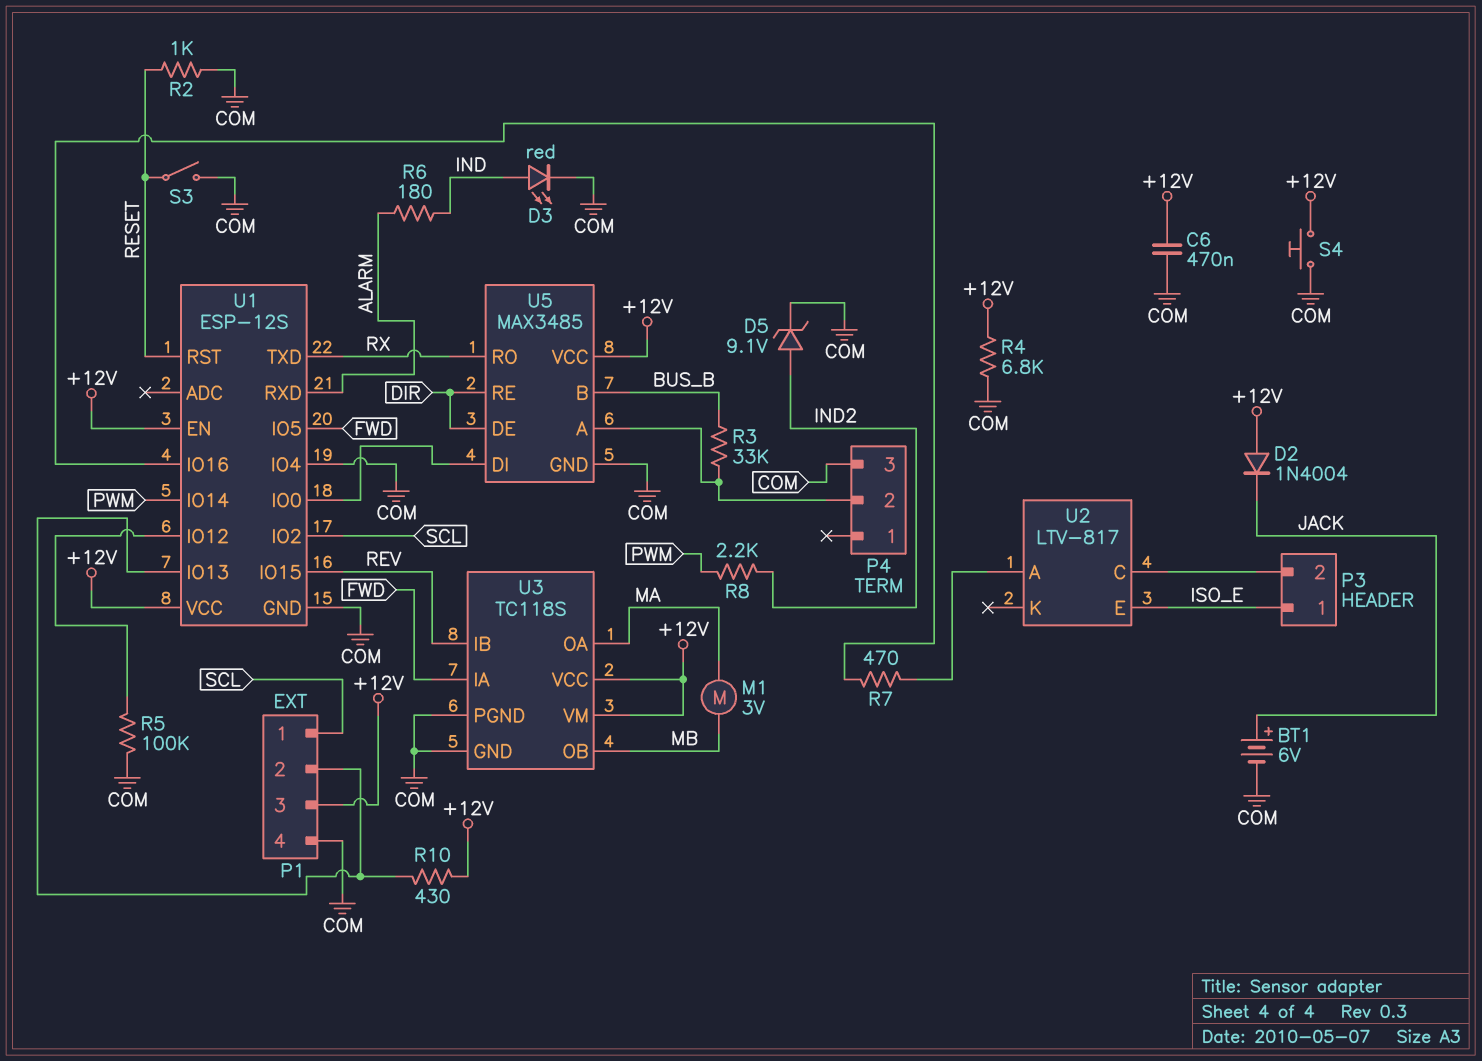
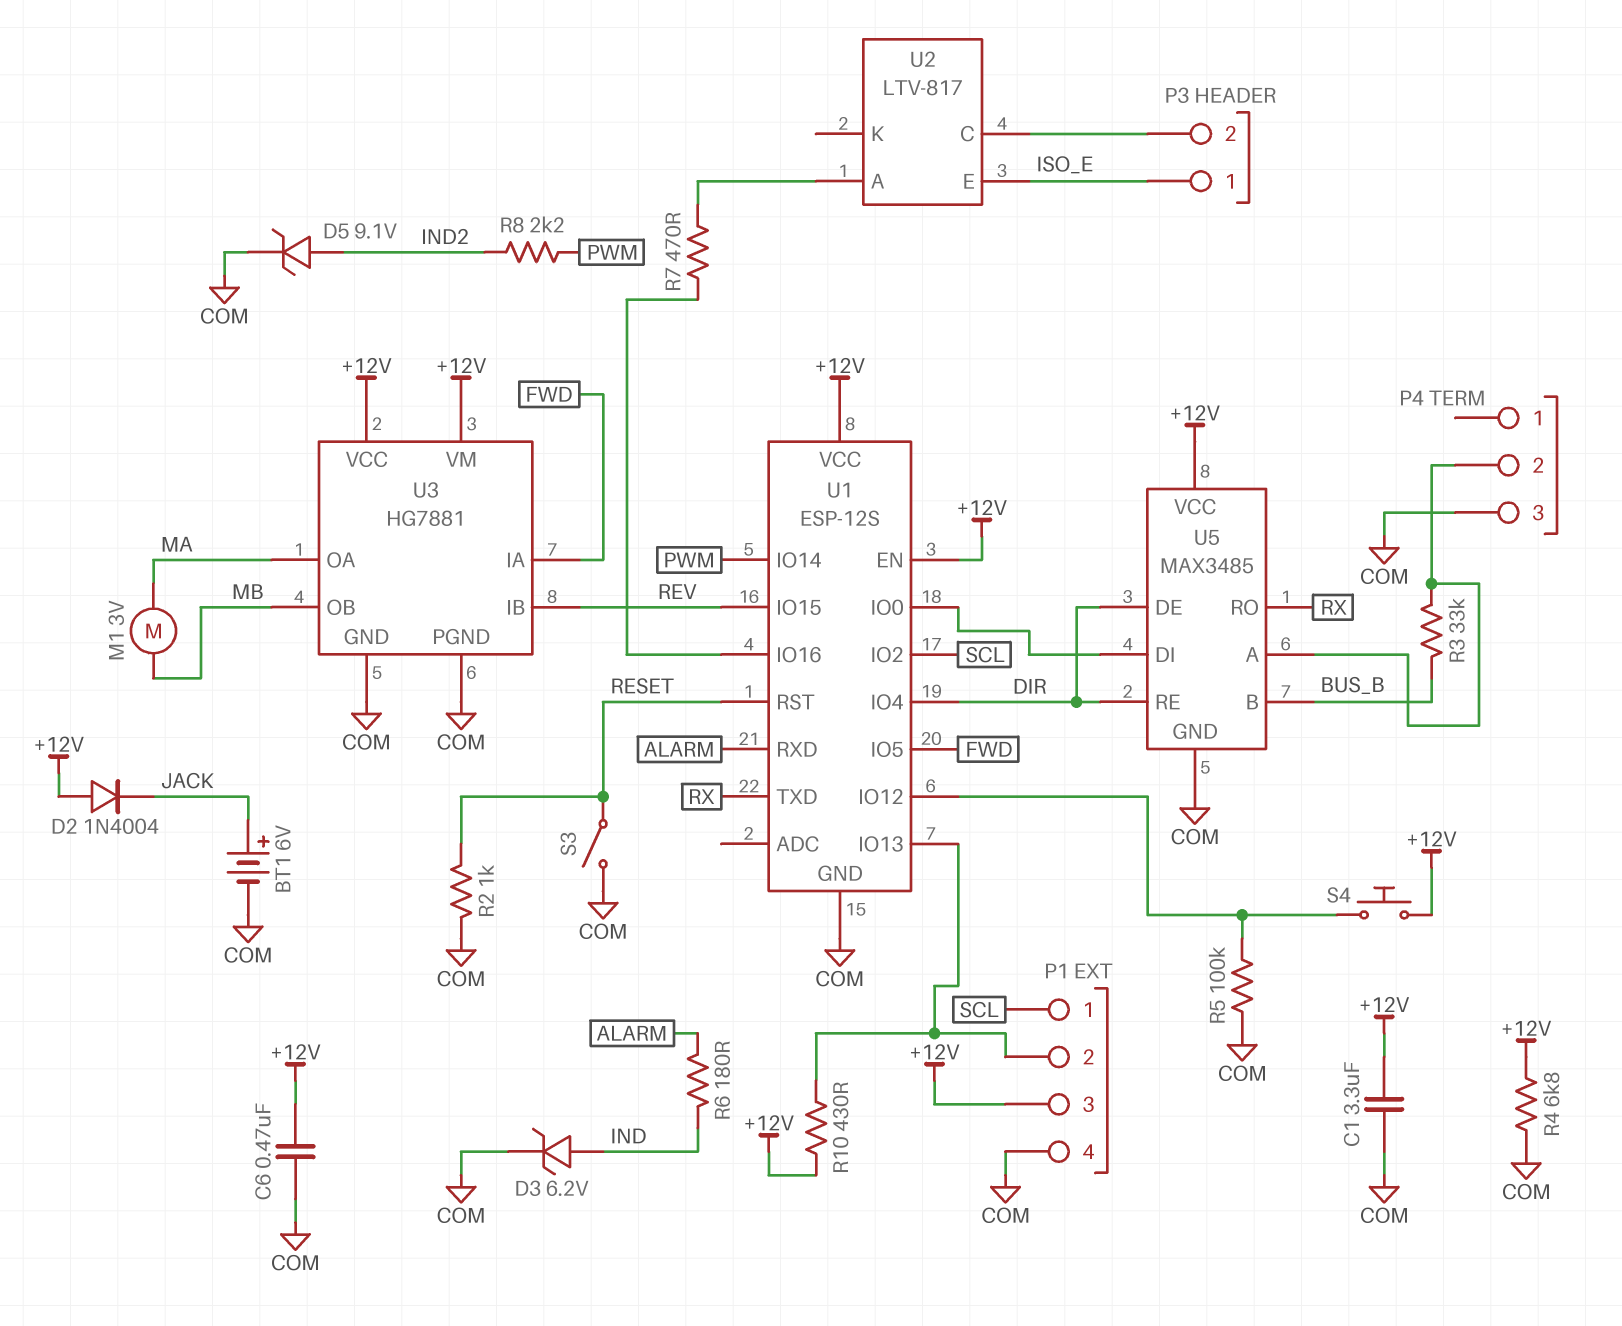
C1: none -> 3.3uF (+12V, COM)
D3: LED red (A IND, K COM) -> zener 6.2V (A IND, K COM)
S4: button (+12V, COM) -> button (+12V, U1/IO12)
U1 pin IO4: COM -> DIR
U3: TC118S -> HG7881

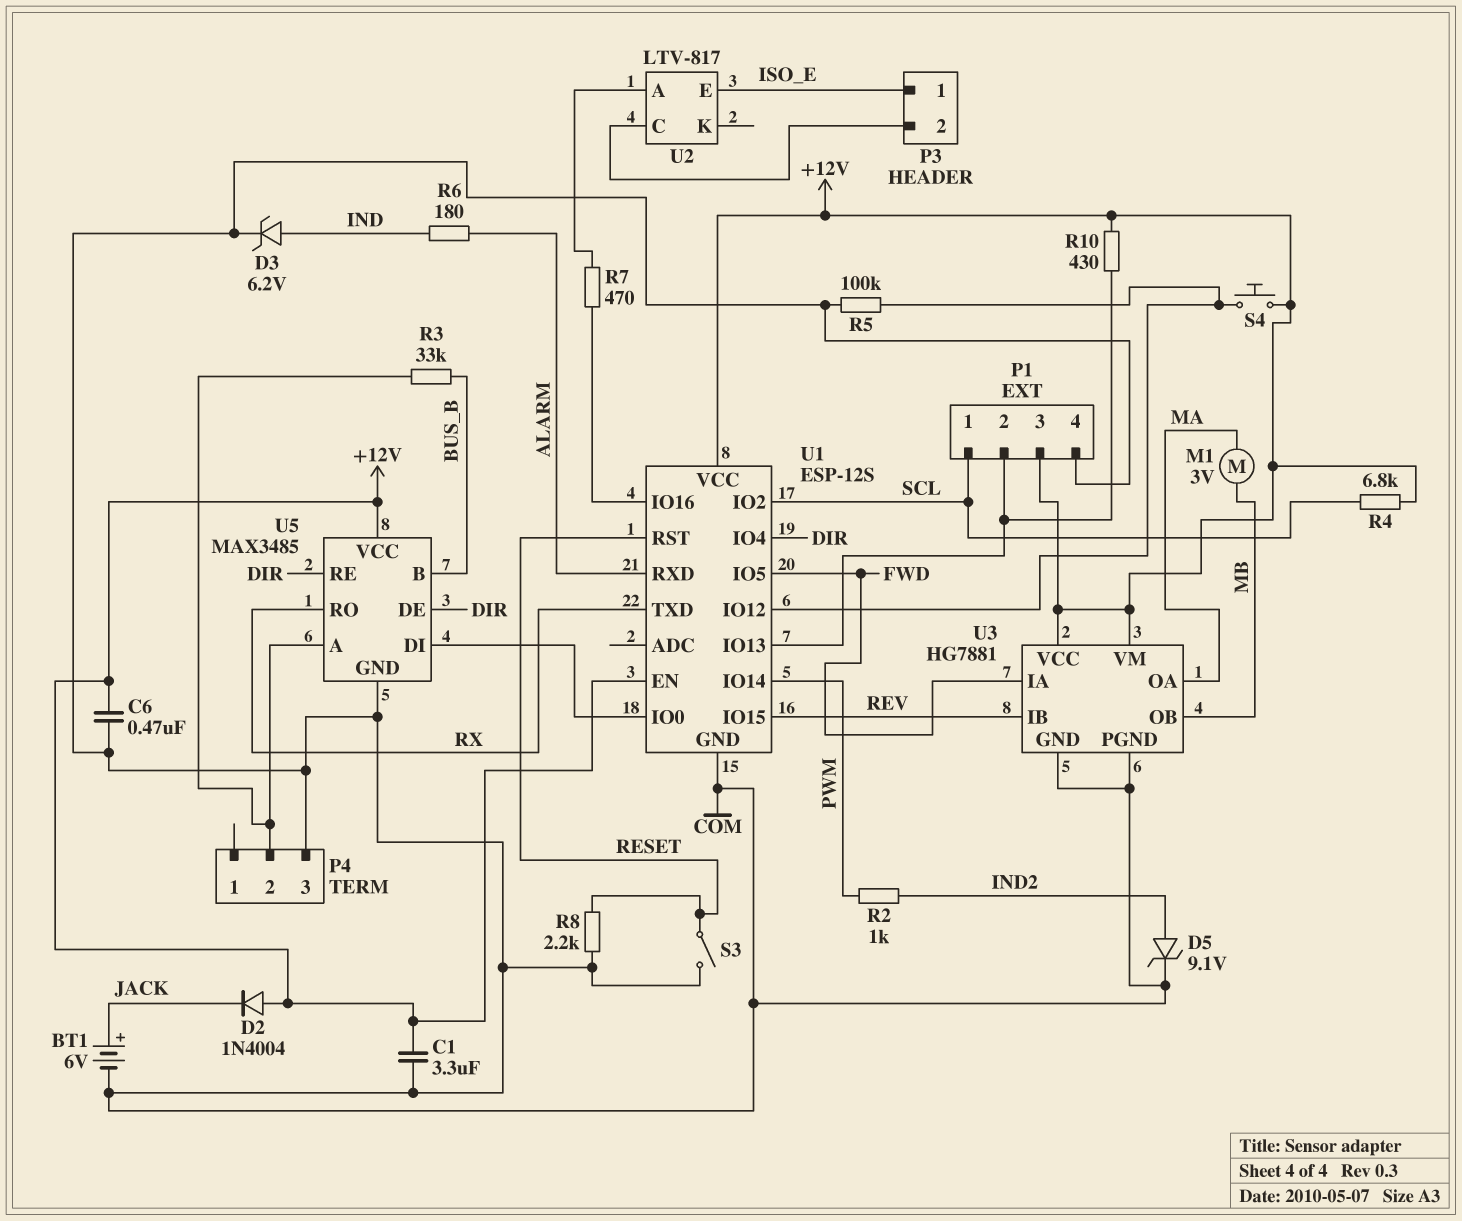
R2: 1k (COM, RESET) -> 1k (IND2, PWM)
R4: 6.8k (+12V, COM) -> 6.8k (+12V, SCL)
R8: 2.2k (IND2, PWM) -> 2.2k (COM, RESET)

